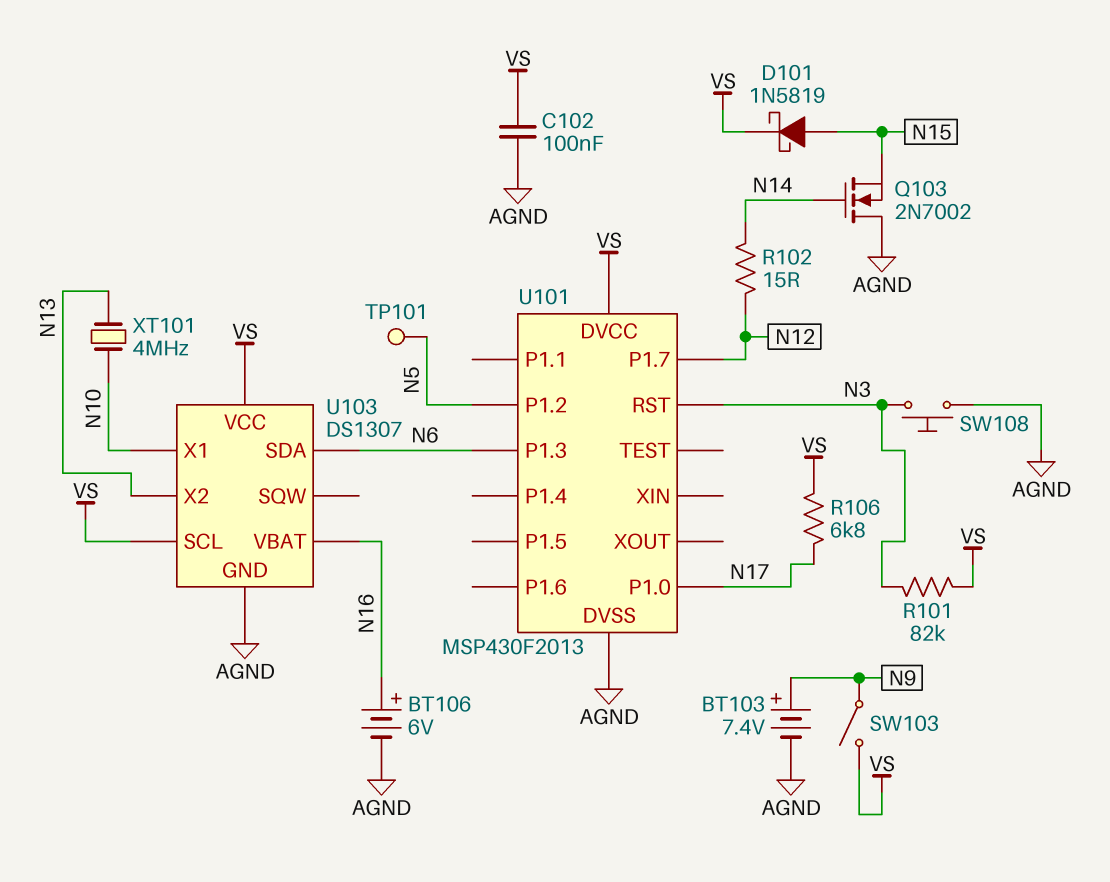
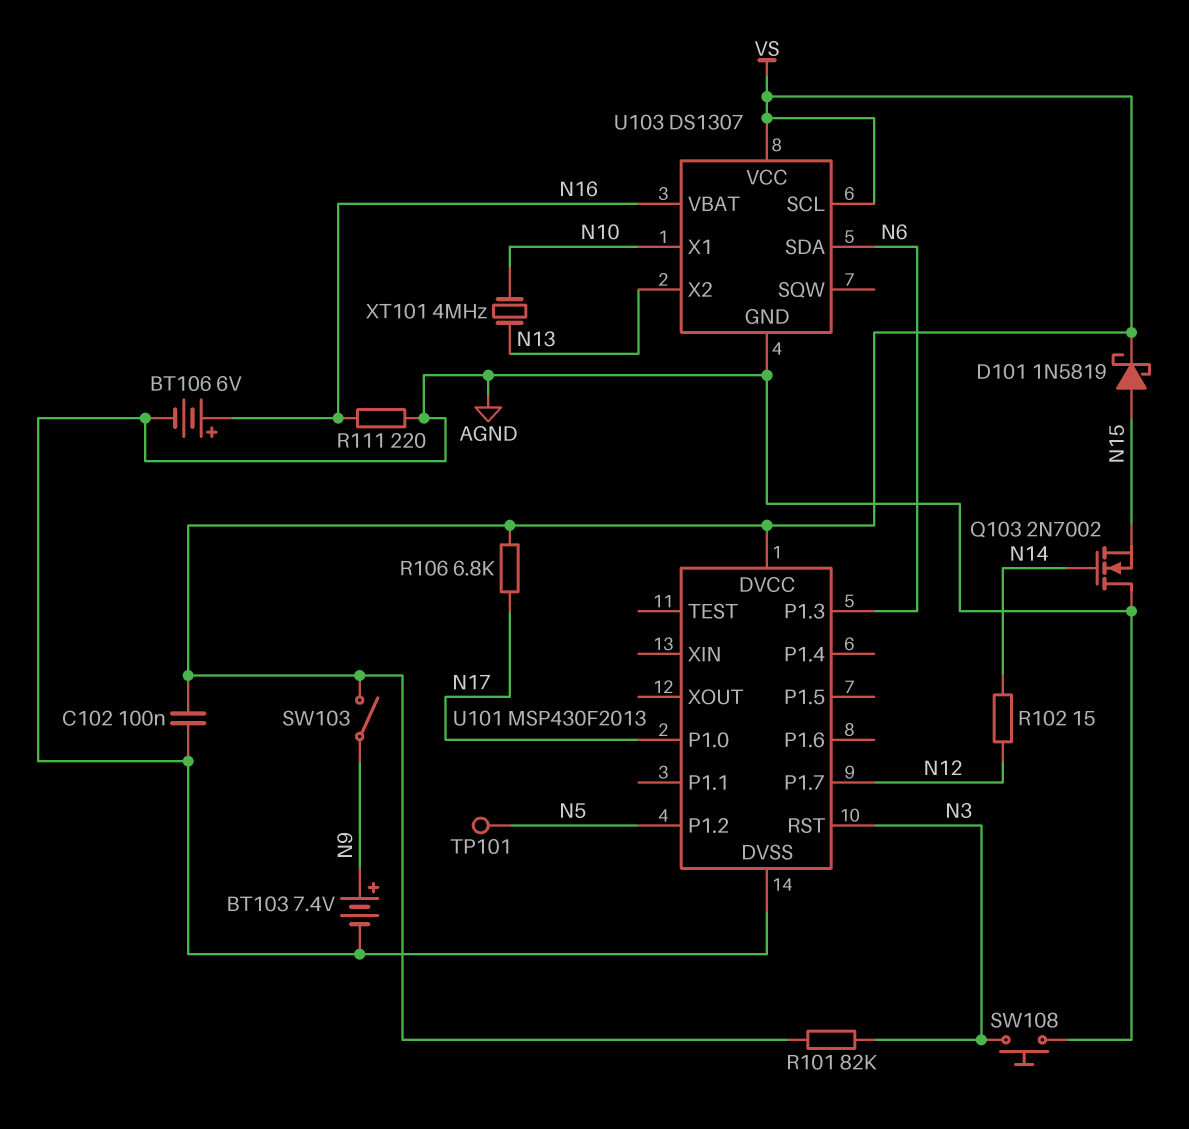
R111: none -> 220 (AGND, N16)

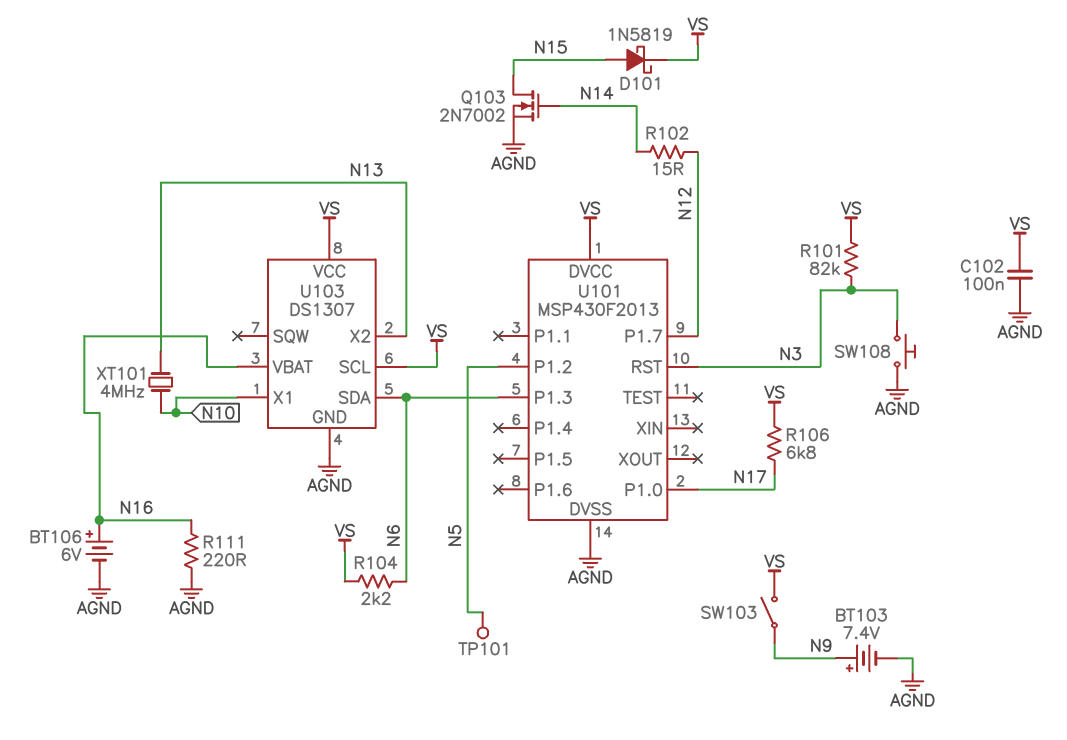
Q103: NMOS 2N7002 (G N14, D AGND, S N15) -> NMOS 2N7002 (G N14, D N15, S AGND)
R104: none -> 2.2k (N6, VS)

